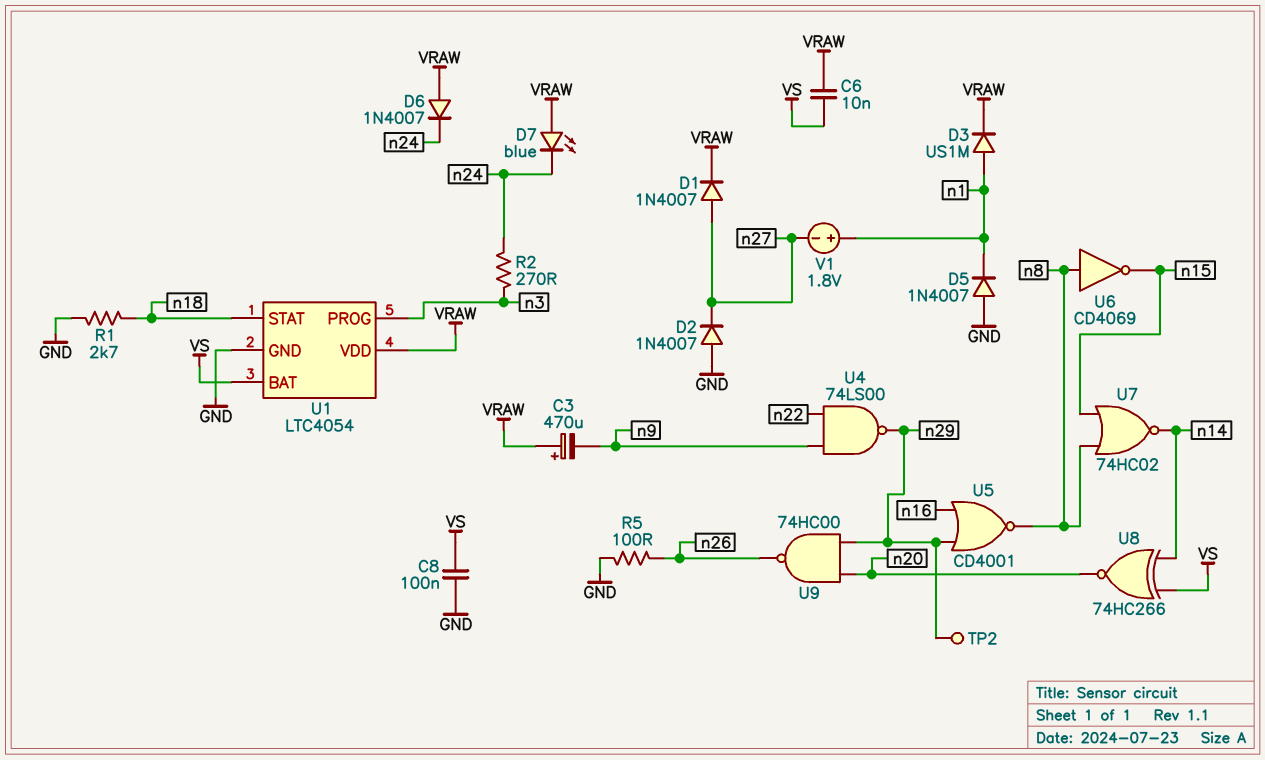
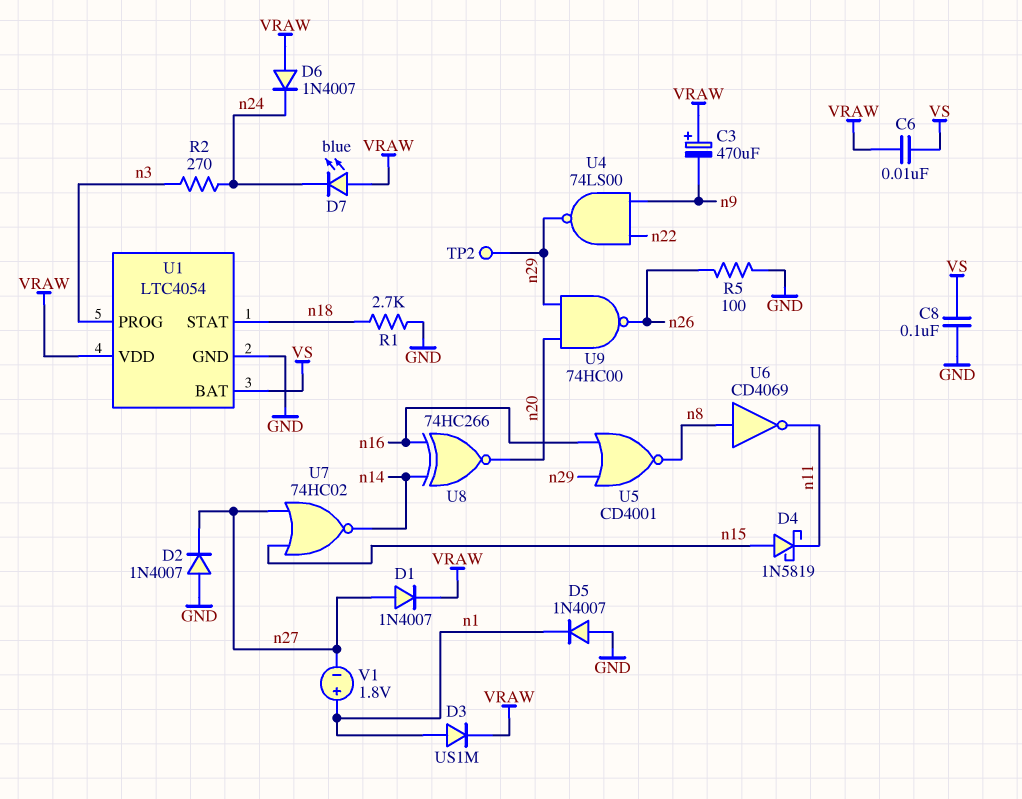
D4: none -> schottky 1N5819 (A n15, K n11)
U6: NOT CD4069 (in n8, out n15) -> NOT CD4069 (in n8, out n11)
U7: NOR 74HC02 (in n8, in n15, out n14) -> NOR 74HC02 (in n15, in n27, out n14)
U8: XNOR 74HC266 (in VS, in n14, out n20) -> XNOR 74HC266 (in n14, in n16, out n20)

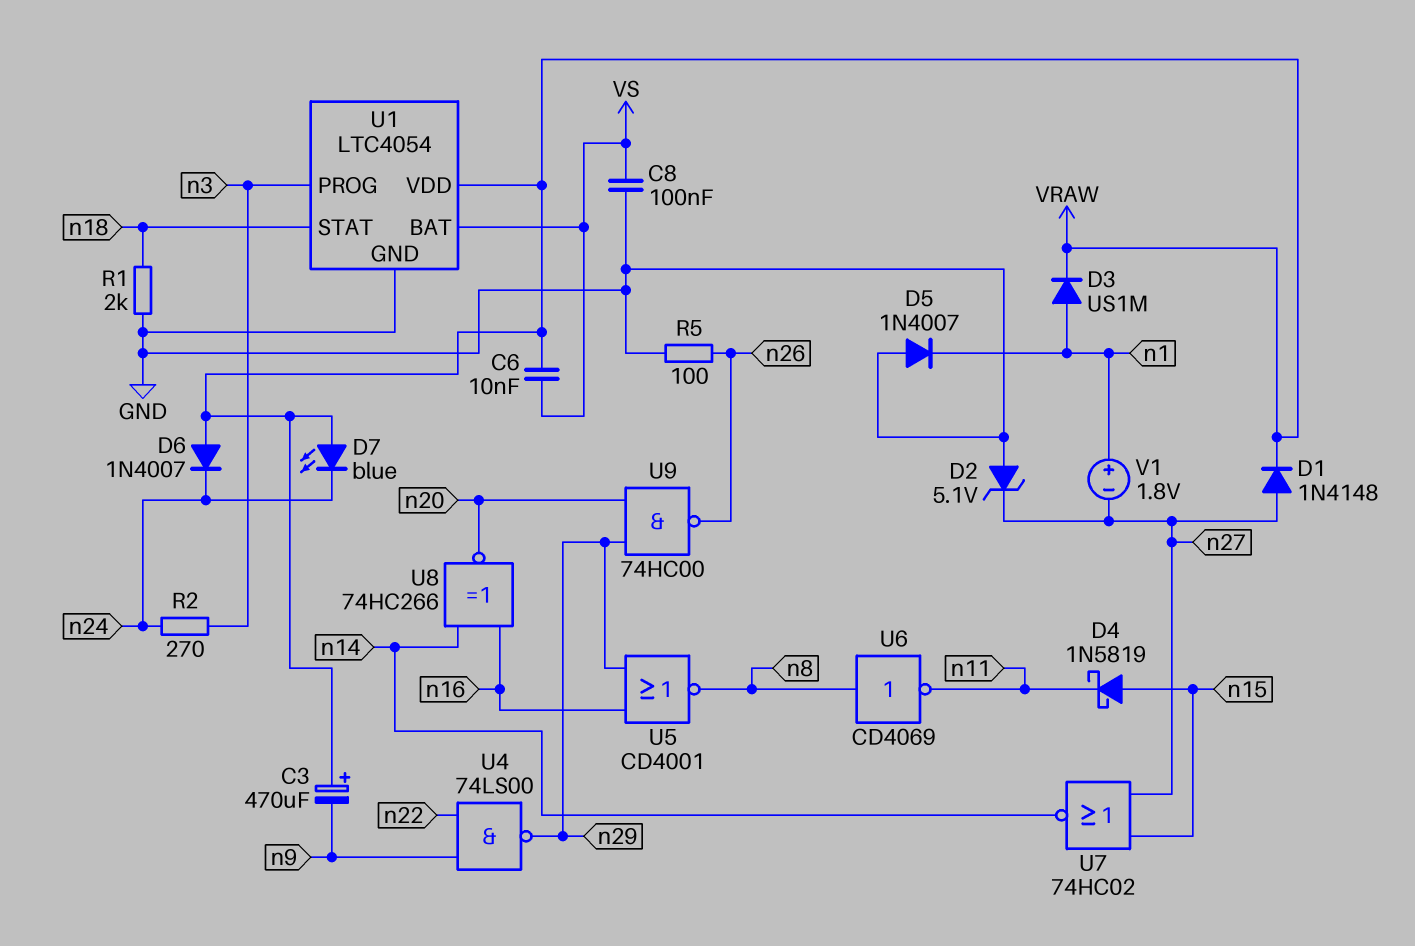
D1: diode 1N4007 (A n27, K VRAW) -> diode 1N4148 (A n27, K VRAW)
D2: diode 1N4007 (A GND, K n27) -> zener 5.1V (A GND, K n27)
R1: 2.7k (GND, n18) -> 2k (GND, n18)
TP2: test point (n29) -> none

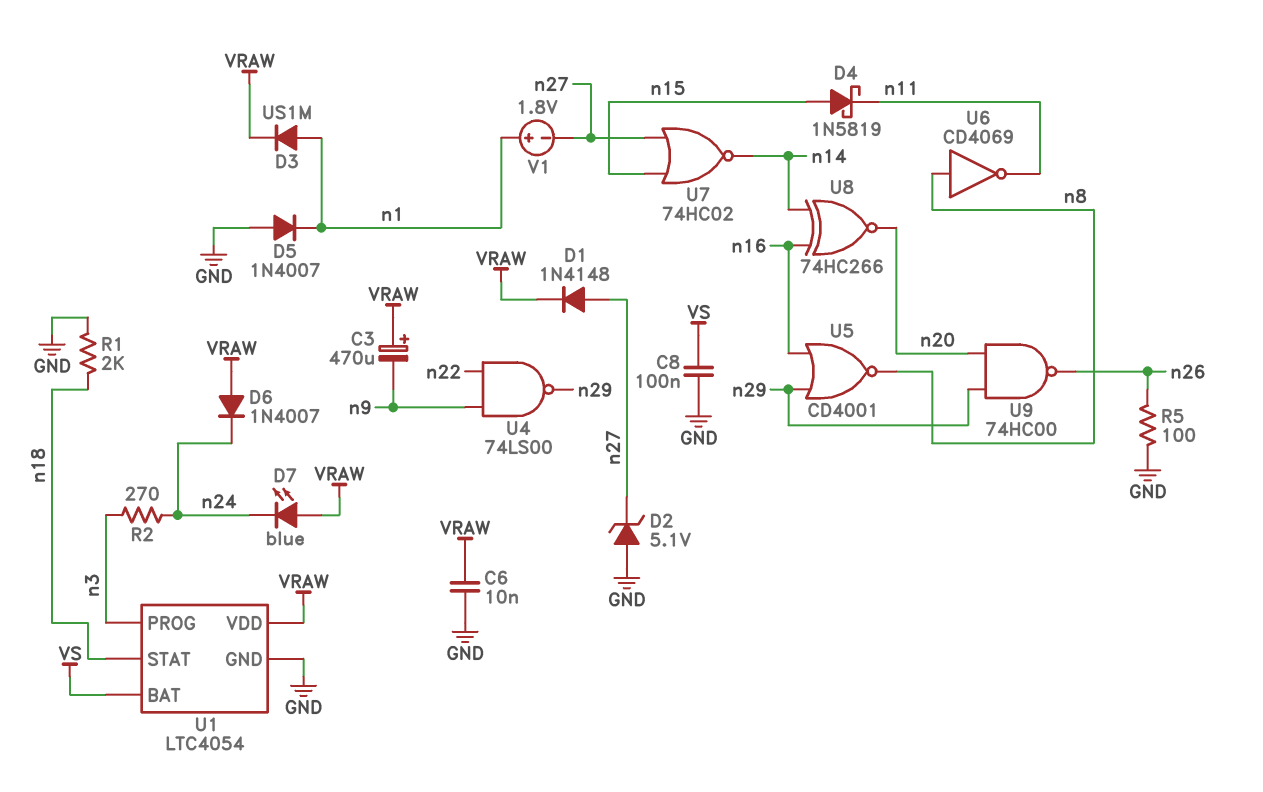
C6: 10nF (VRAW, VS) -> 10nF (GND, VRAW)

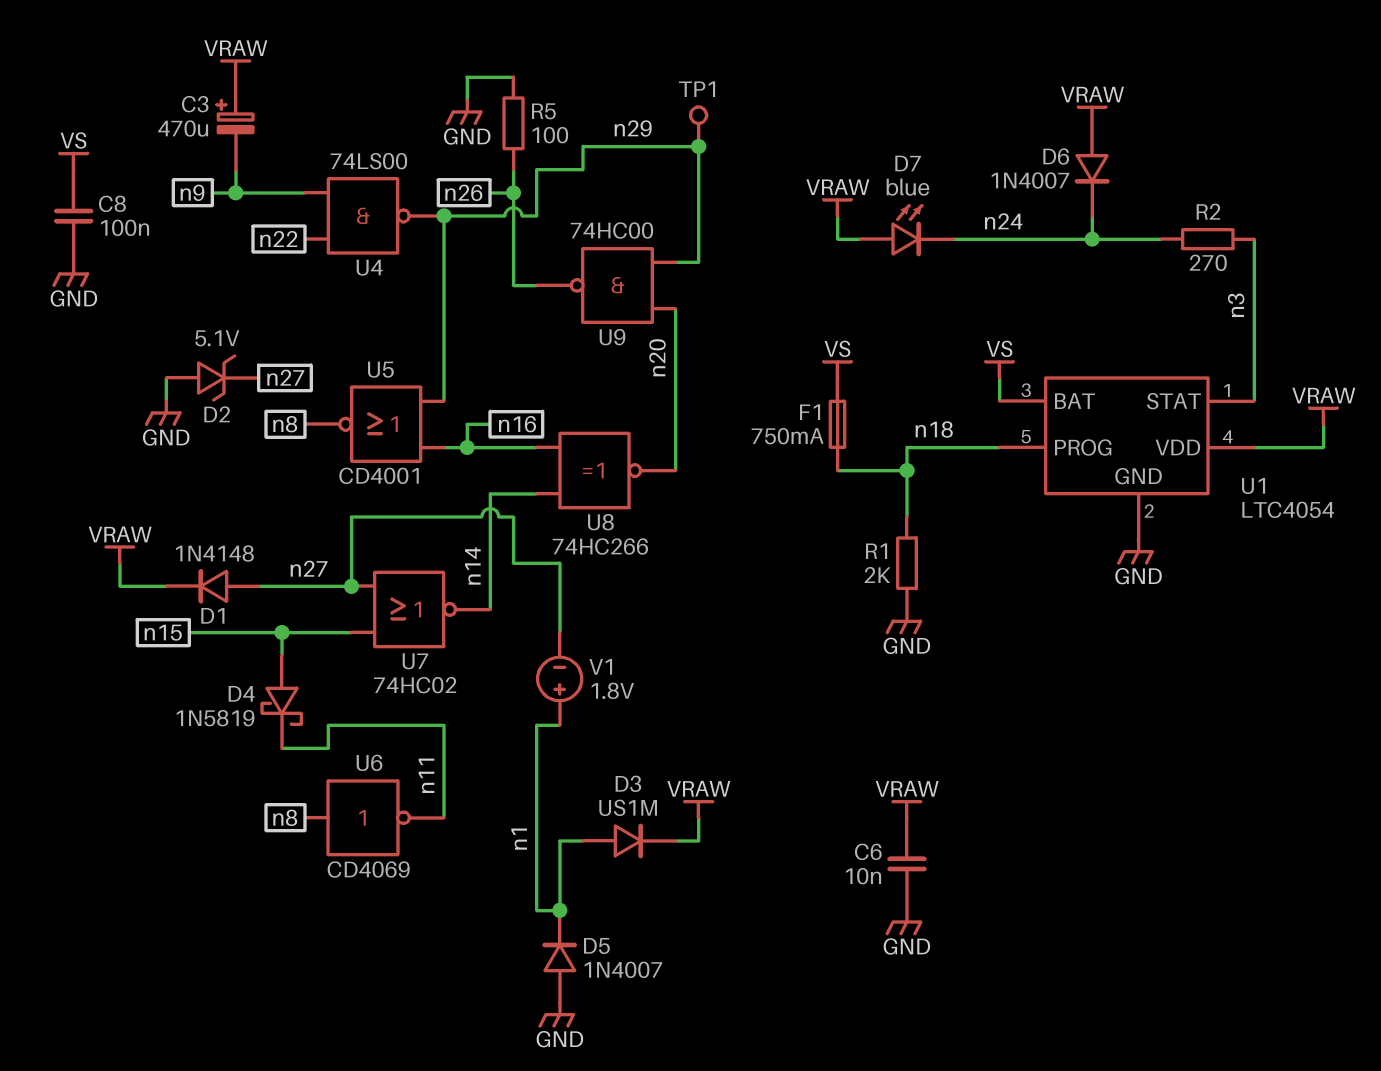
F1: none -> 750mA (VS, n18)
TP1: none -> test point (n29)
U1 pin PROG: n3 -> n18
U1 pin STAT: n18 -> n3

